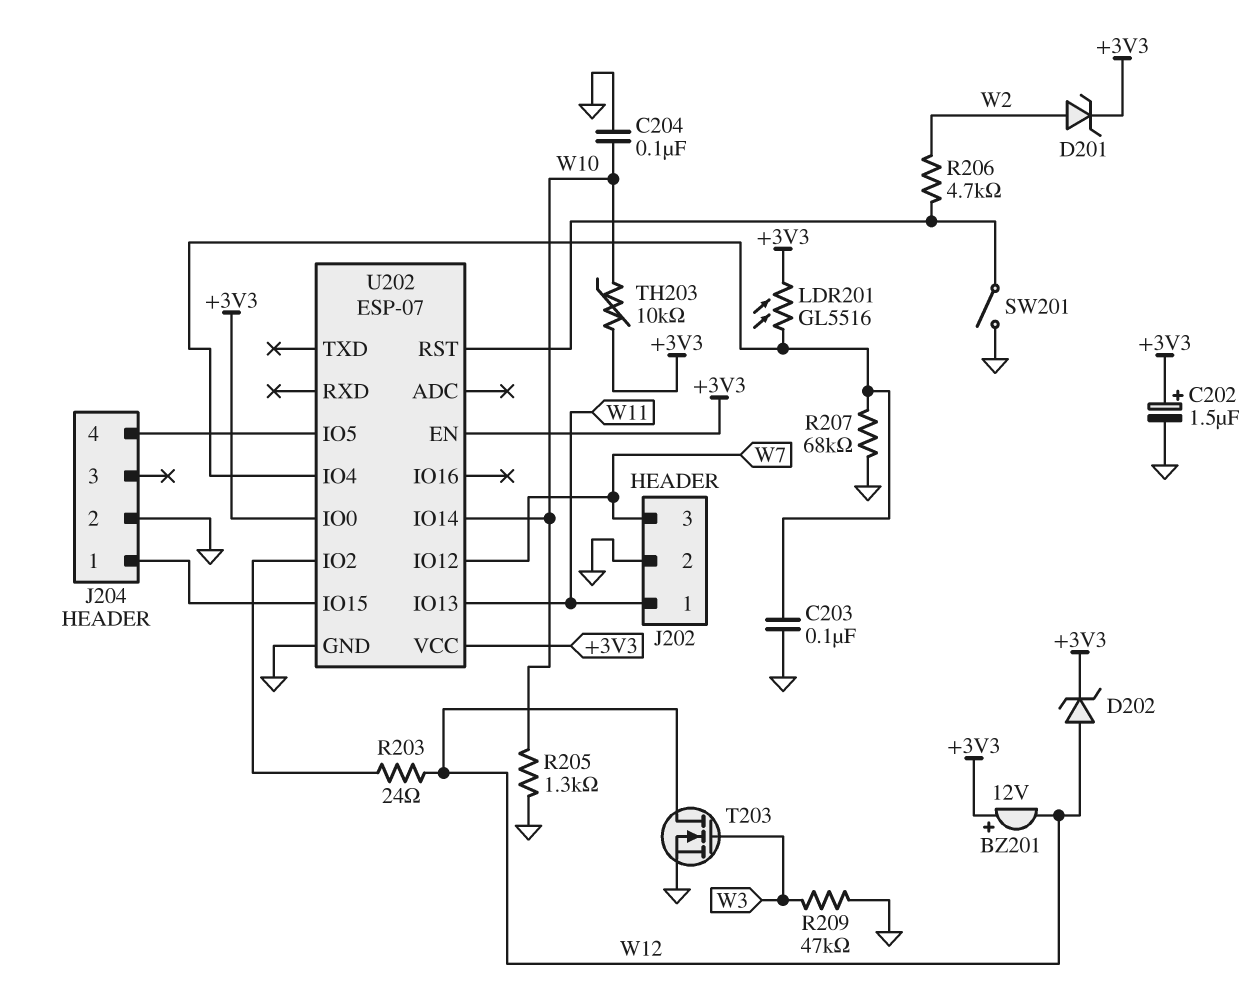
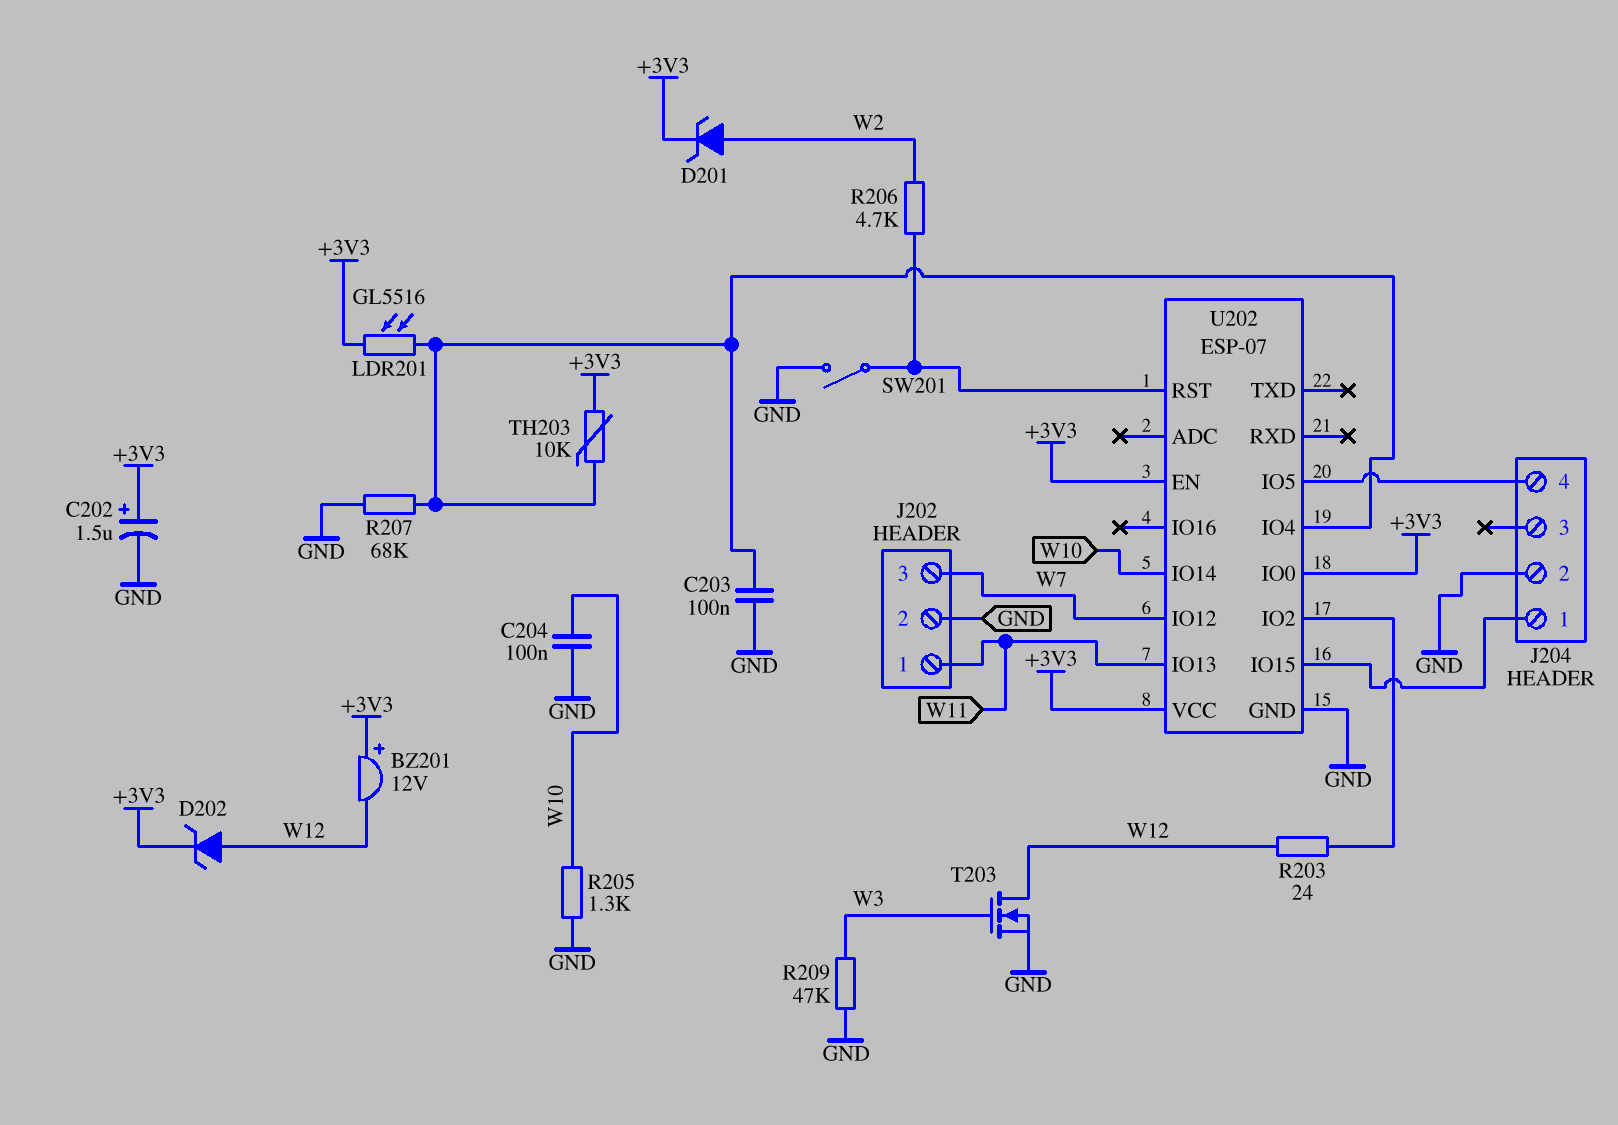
TH203: 10k (+3V3, W10) -> 10k (+3V3, U202/IO4)

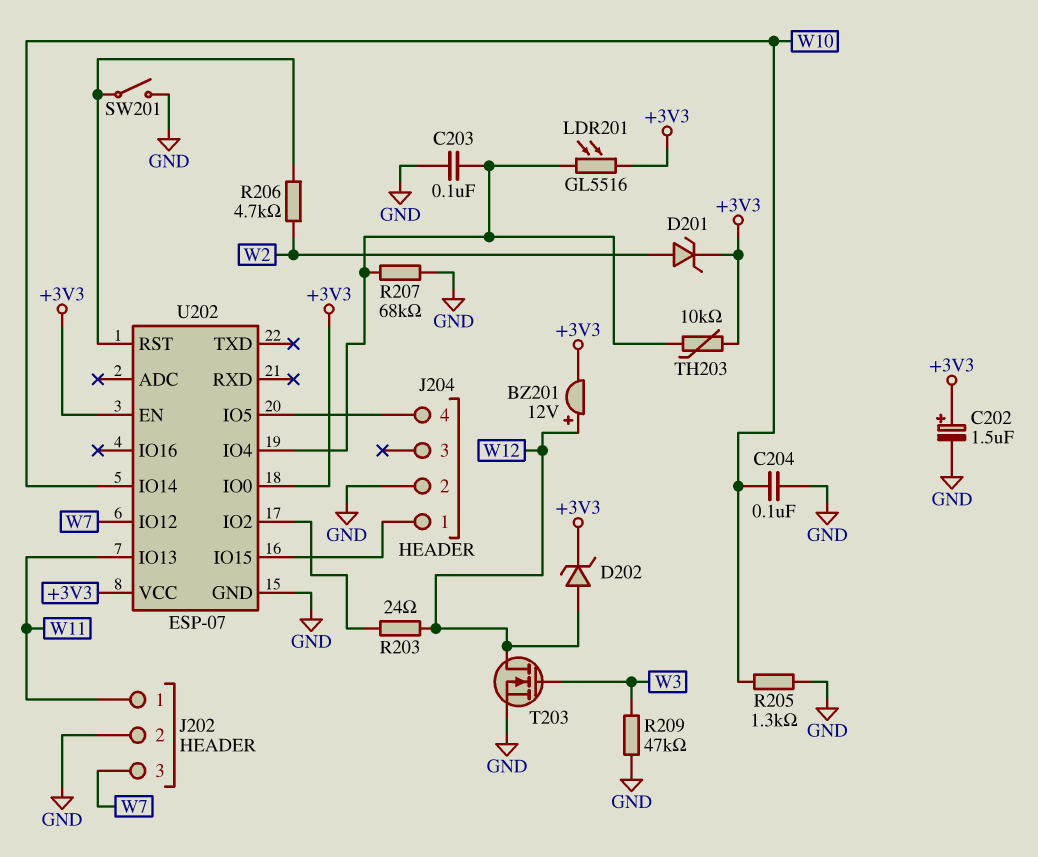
BZ201: buzzer 12V (plus +3V3, minus W12) -> buzzer 12V (plus W12, minus +3V3)

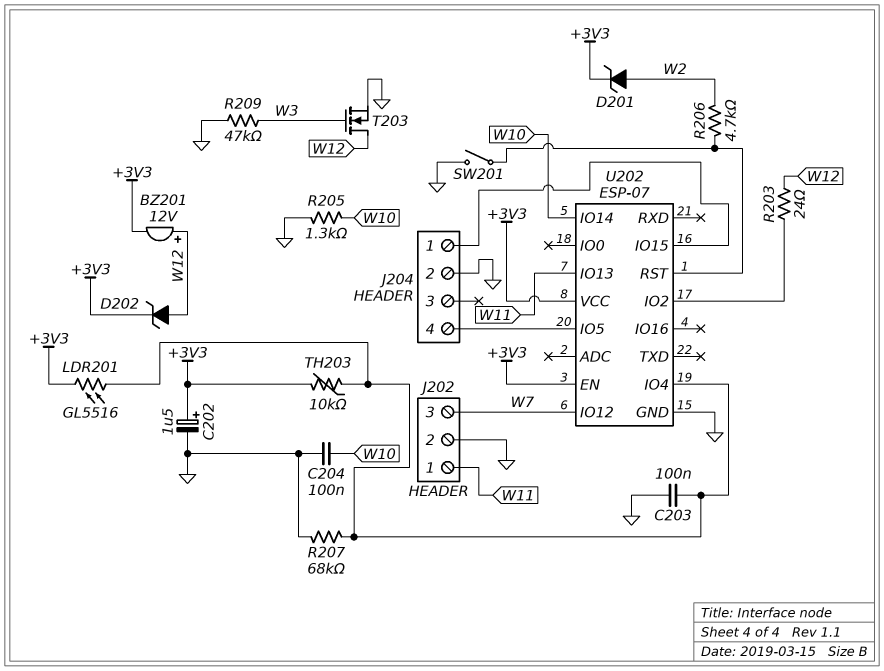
U202 pin IO0: +3V3 -> none

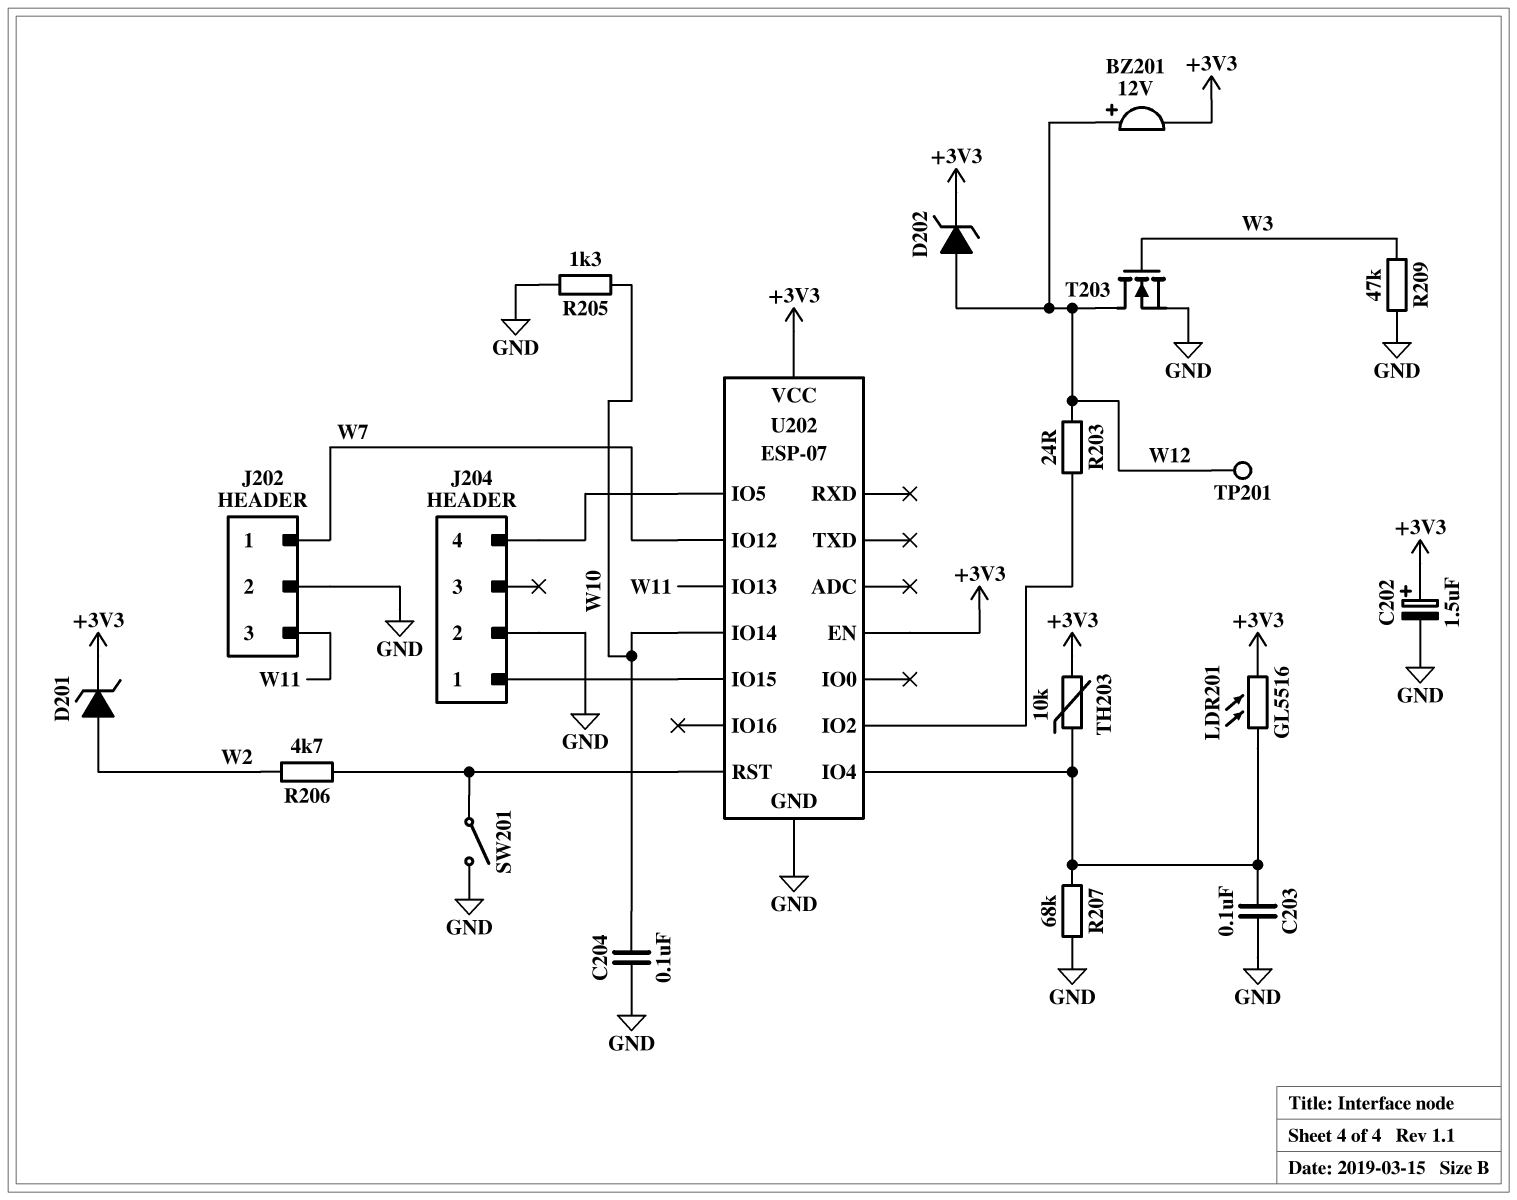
J202 pin 1: W11 -> W7
J202 pin 3: W7 -> W11
TP201: none -> test point (W12)

